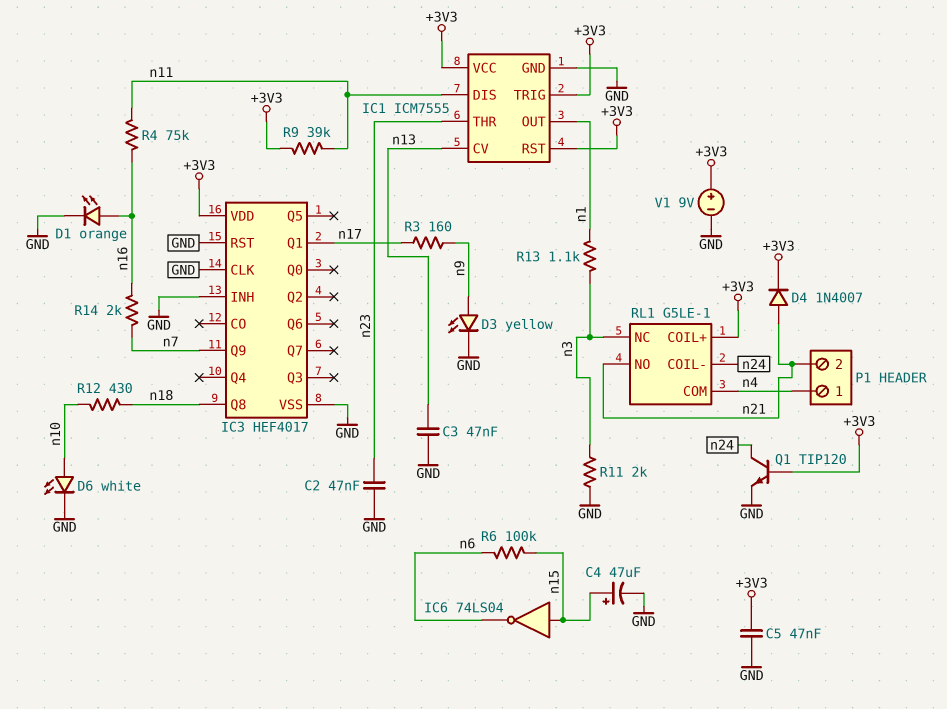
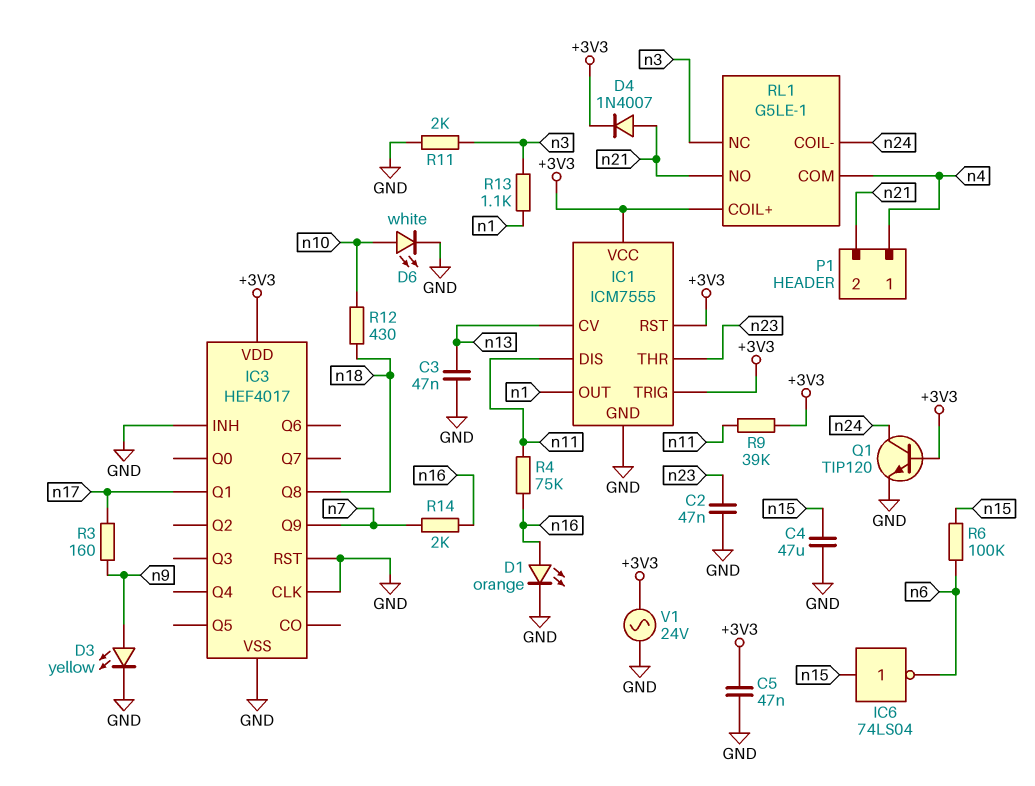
C4: 47uF (plus n15, minus GND) -> 47uF (GND, n15)
V1: 9V (plus +3V3, minus GND) -> AC 24V (+3V3, GND)

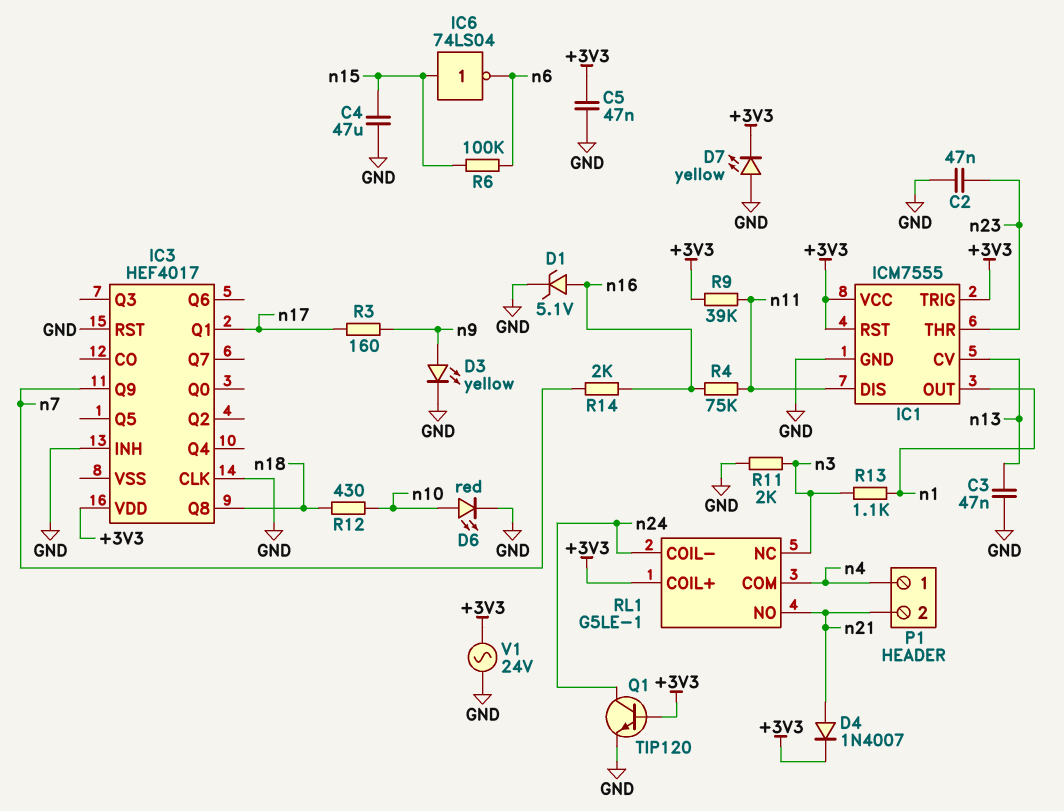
D1: LED orange (A n16, K GND) -> zener 5.1V (A n16, K GND)
D6: LED white (A n10, K GND) -> LED red (A n10, K GND)
D7: none -> LED yellow (A GND, K +3V3)
IC3 pin VSS: GND -> none

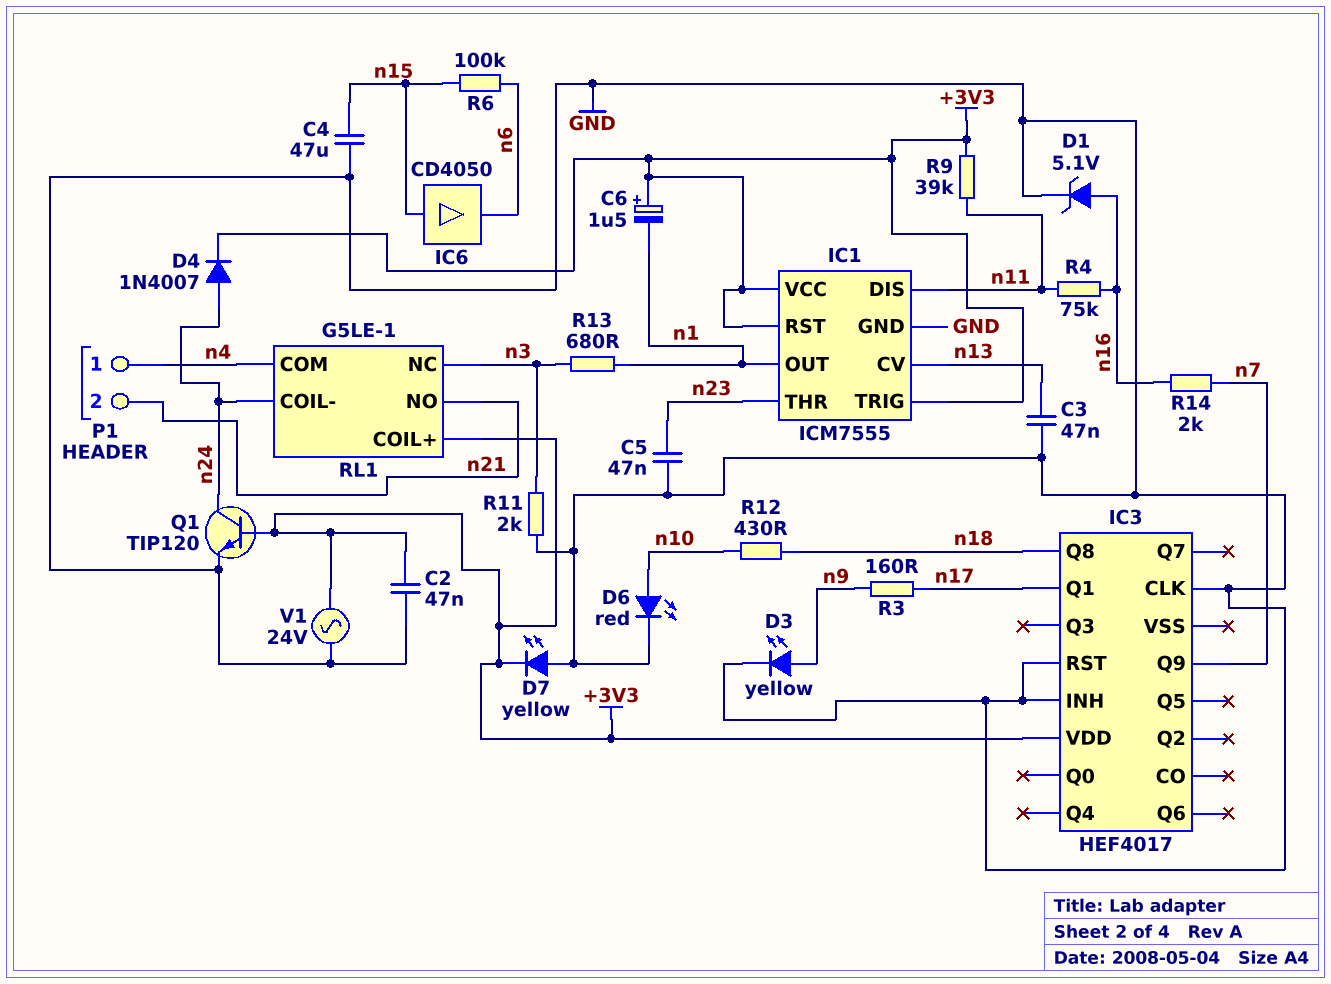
C2: 47nF (GND, n23) -> 47nF (+3V3, GND)
C5: 47nF (+3V3, GND) -> 47nF (GND, n23)
C6: none -> 1.5uF (plus +3V3, minus n1)
D4: diode 1N4007 (A n21, K +3V3) -> diode 1N4007 (A n24, K +3V3)
IC6: NOT 74LS04 (in n15, out n6) -> buffer CD4050 (in n15, out n6)
R13: 1.1k (n1, n3) -> 680 (n1, n3)

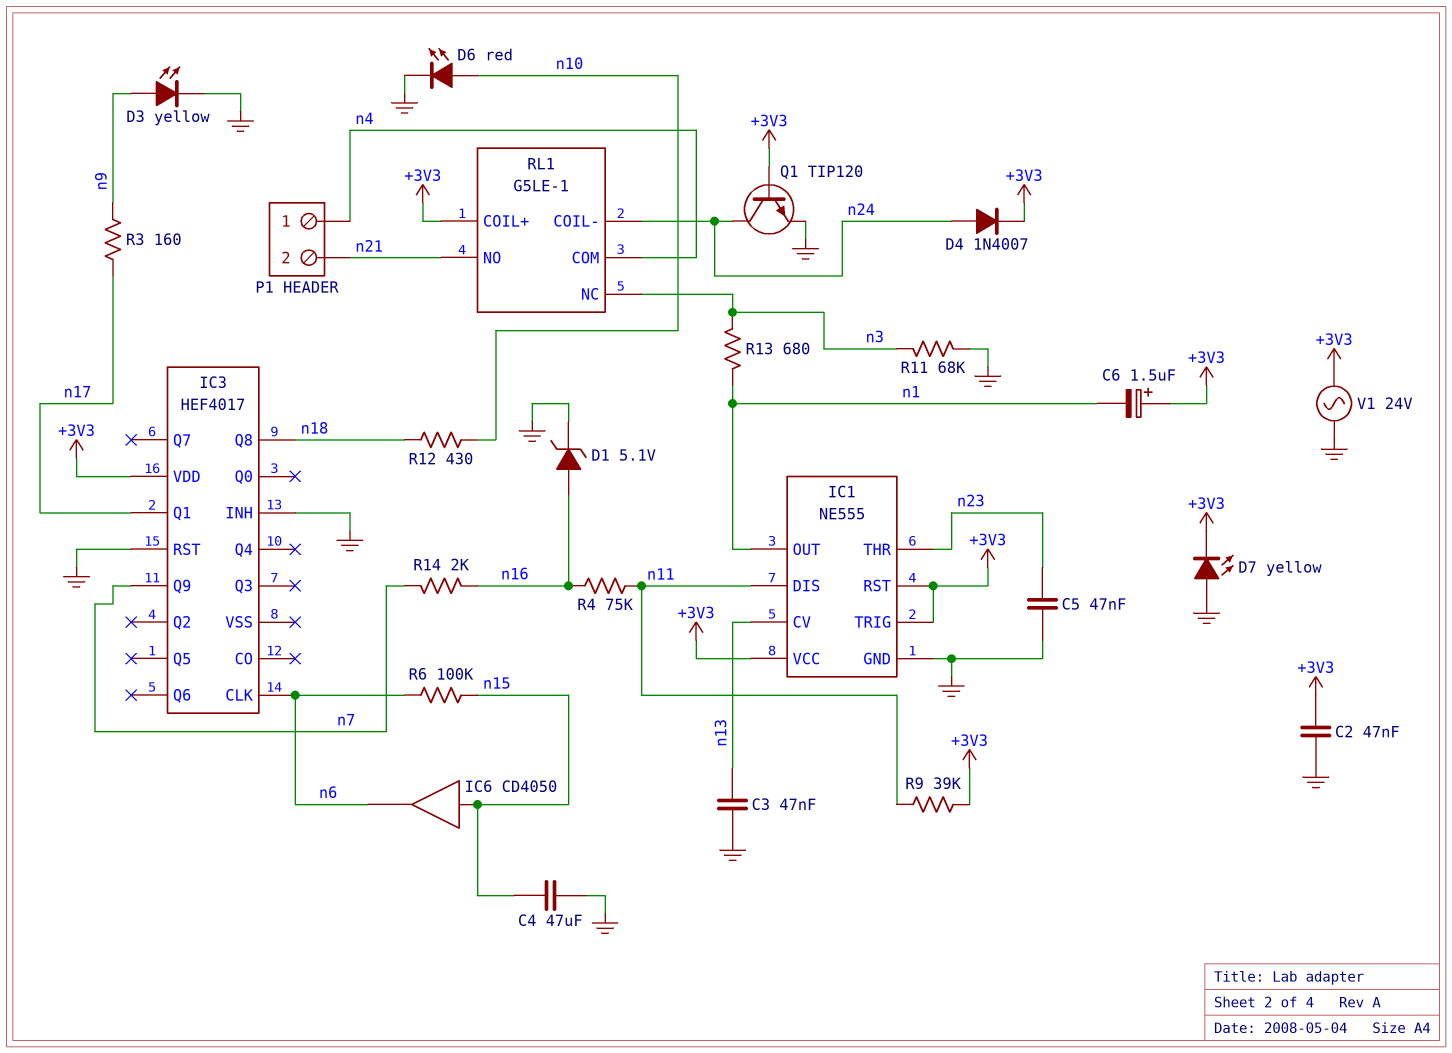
IC1: ICM7555 -> NE555
IC3 pin CLK: GND -> n6
R11: 2k (GND, n3) -> 68k (GND, n3)

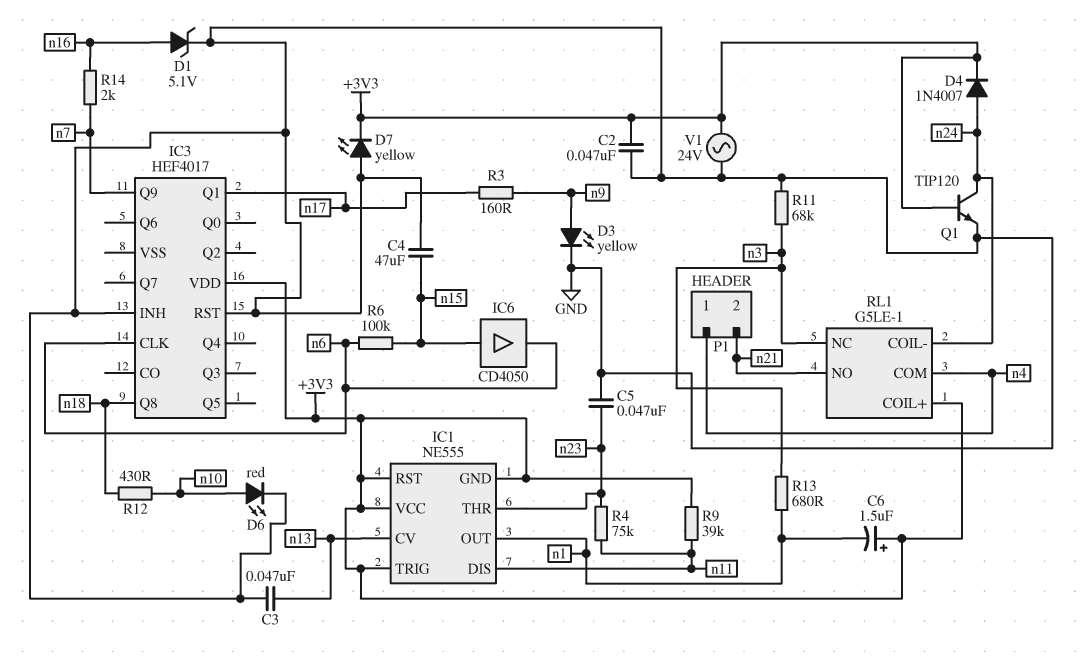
IC1 pin GND: GND -> +3V3
R4: 75k (n11, n16) -> 75k (n11, n23)

